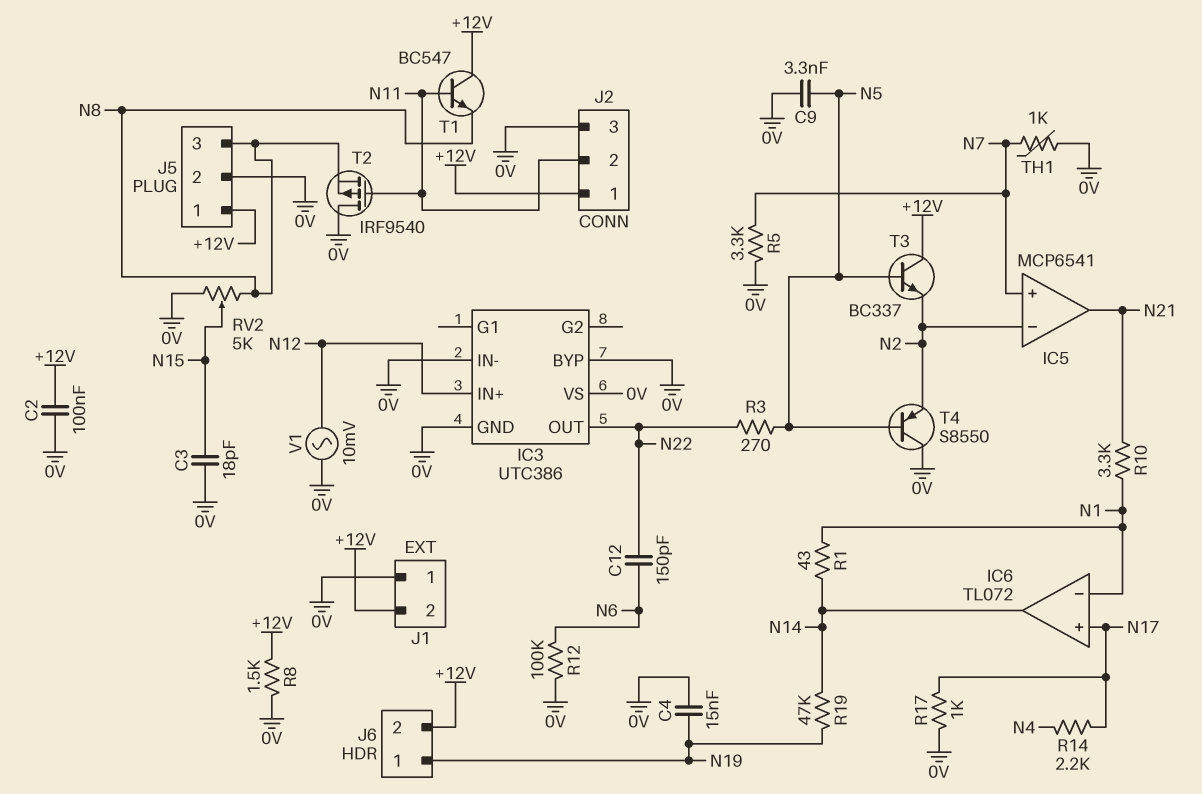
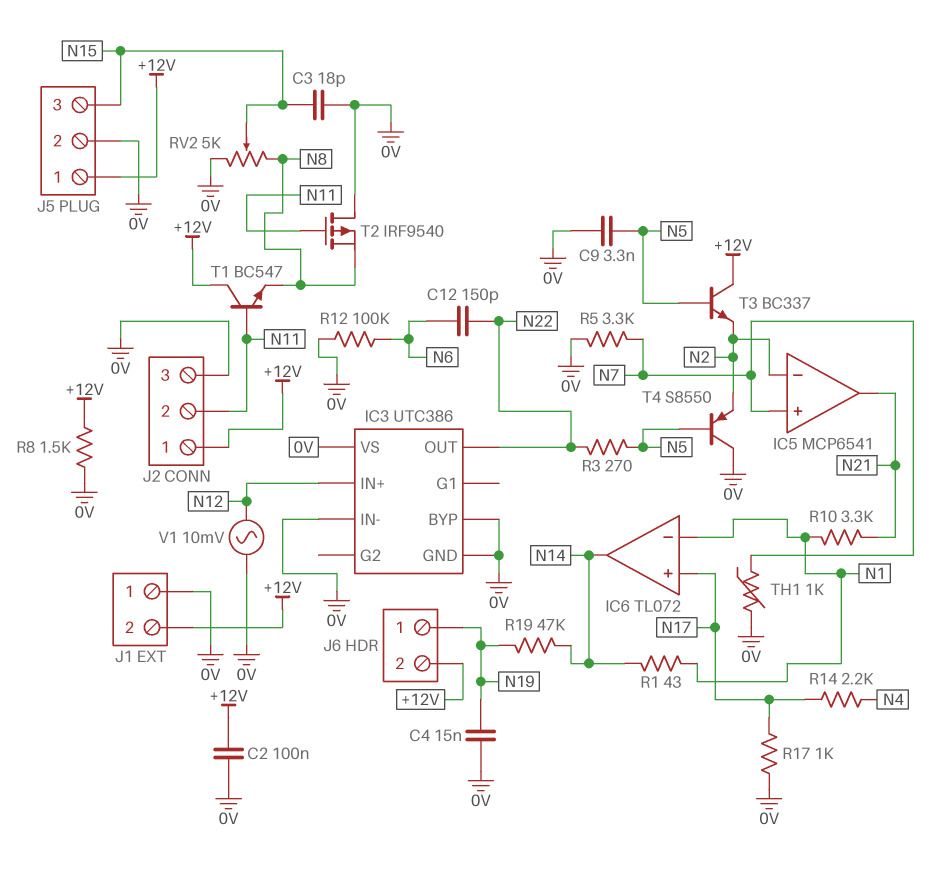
J5 pin 3: N8 -> N15

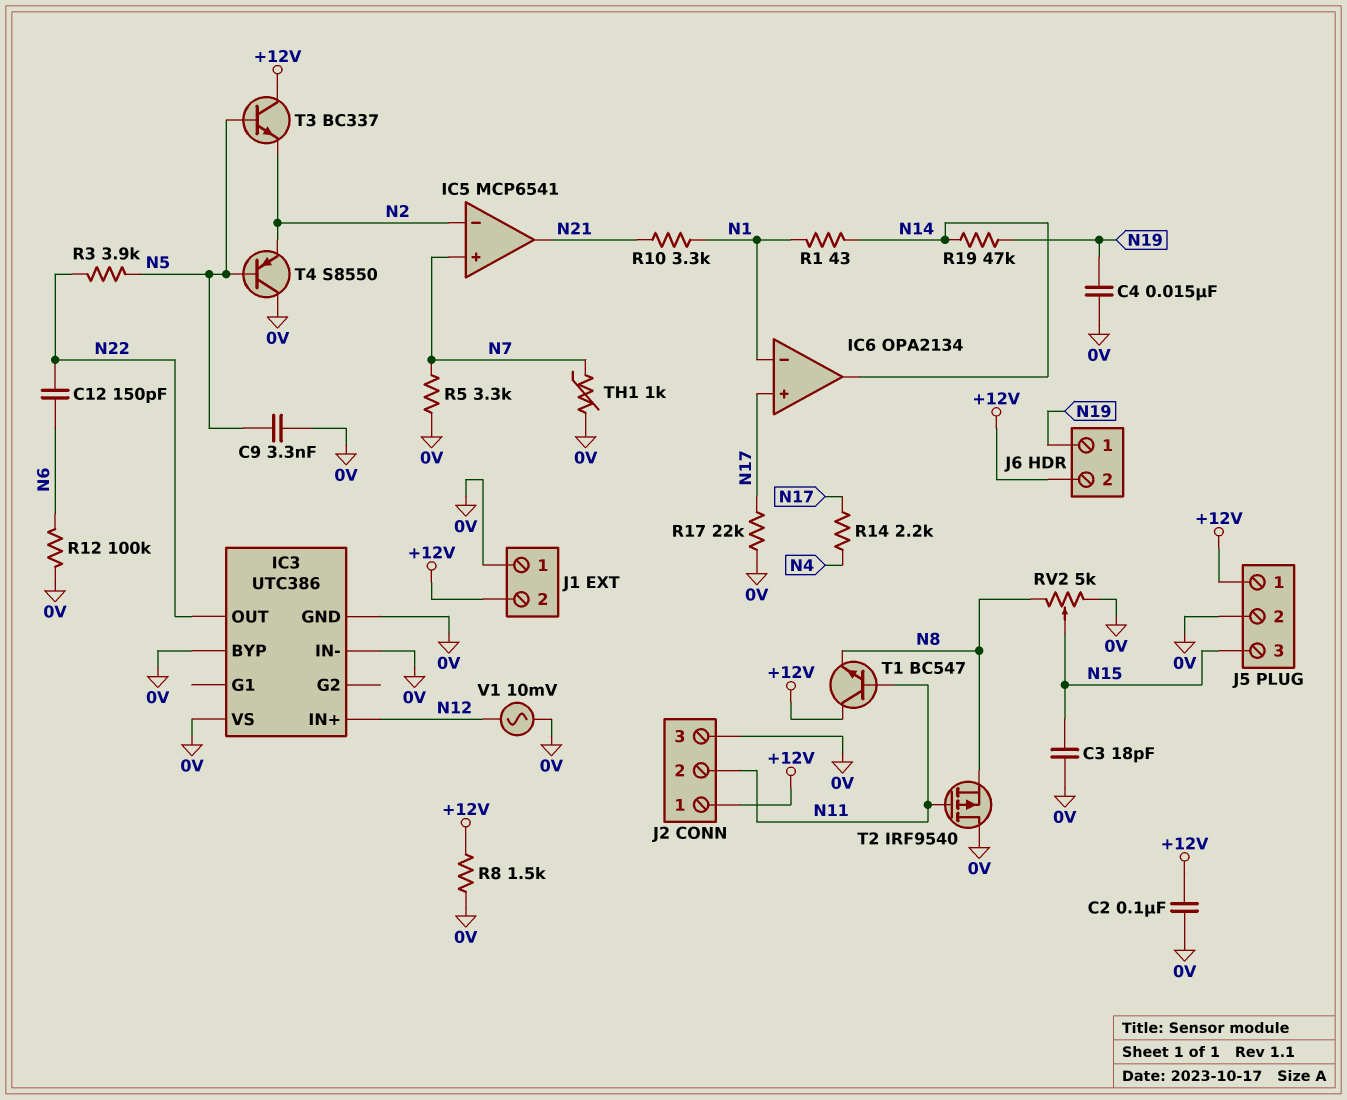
IC6: TL072 -> OPA2134
R3: 270 (N5, N22) -> 3.9k (N5, N22)
R17: 1k (0V, N17) -> 22k (0V, N17)

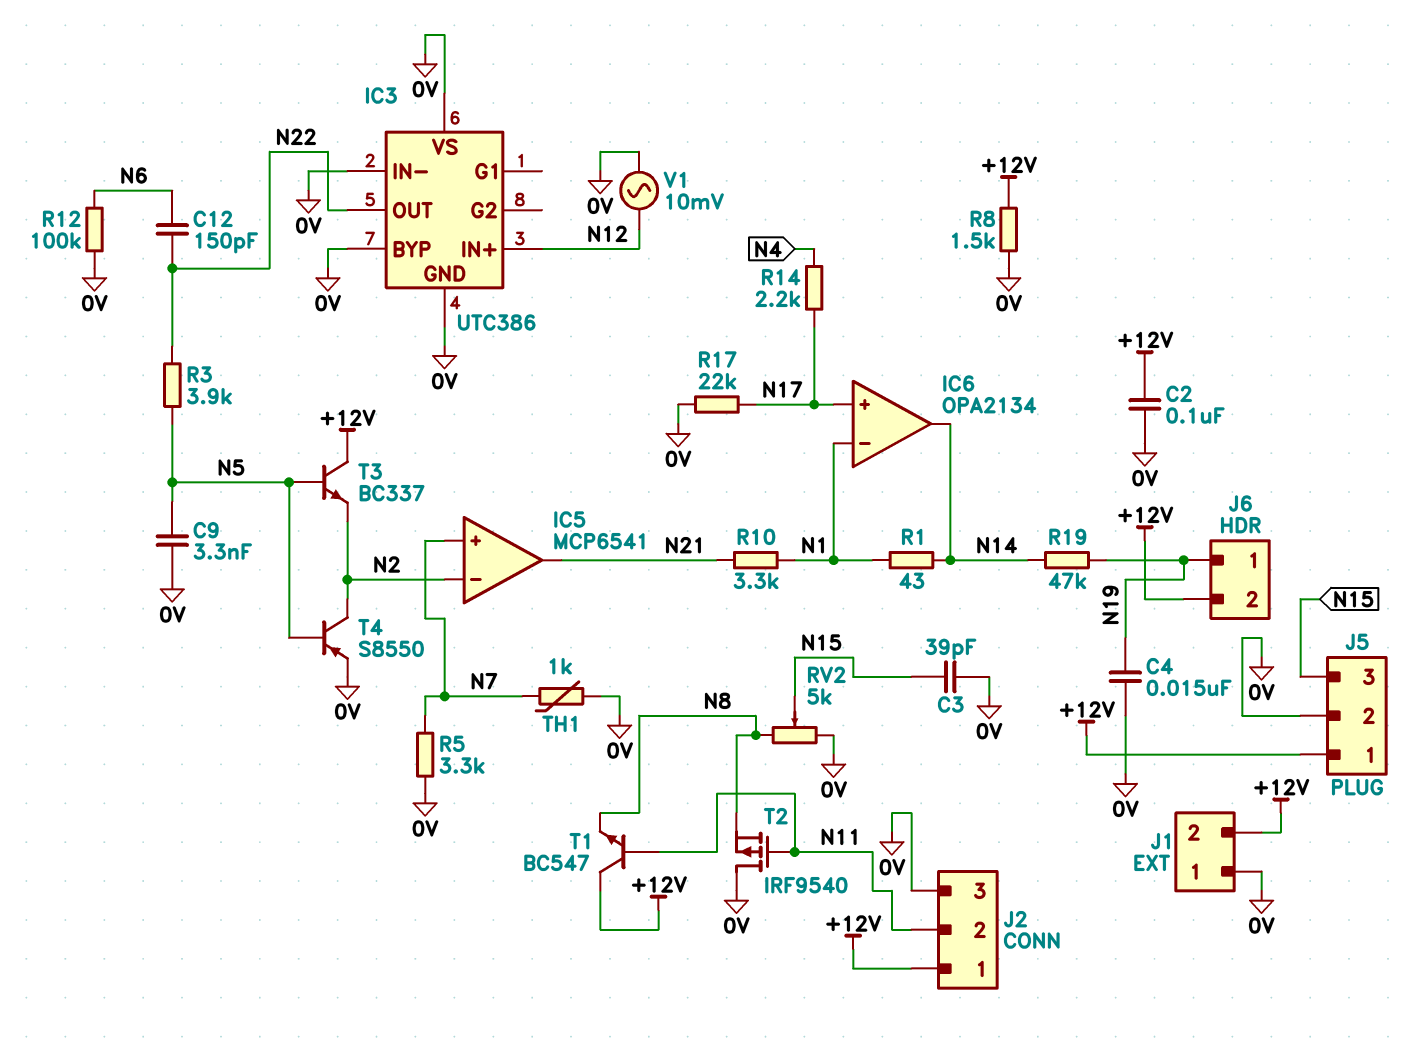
C3: 18pF (0V, N15) -> 39pF (0V, N15)
T4: PNP S8550 (B N5, C 0V, E N2) -> PNP S8550 (B N5, C N2, E 0V)

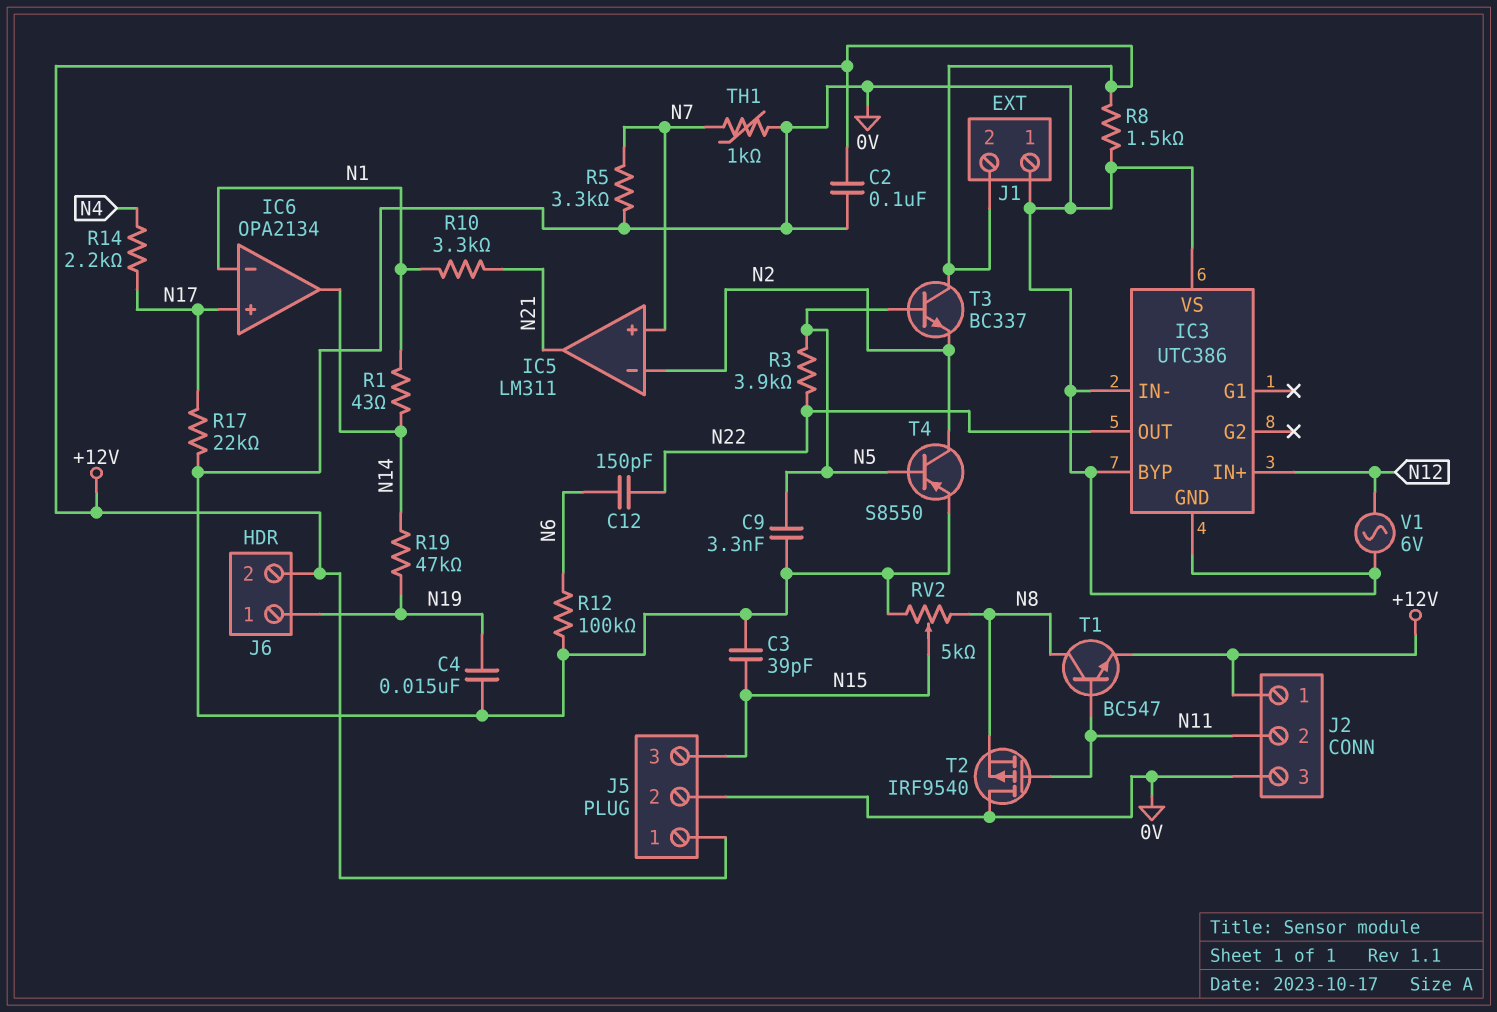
IC5: MCP6541 -> LM311
T1: NPN BC547 (B N11, C +12V, E N8) -> NPN BC547 (B N11, C N8, E +12V)
V1: AC 10mV (0V, N12) -> AC 6V (0V, N12)

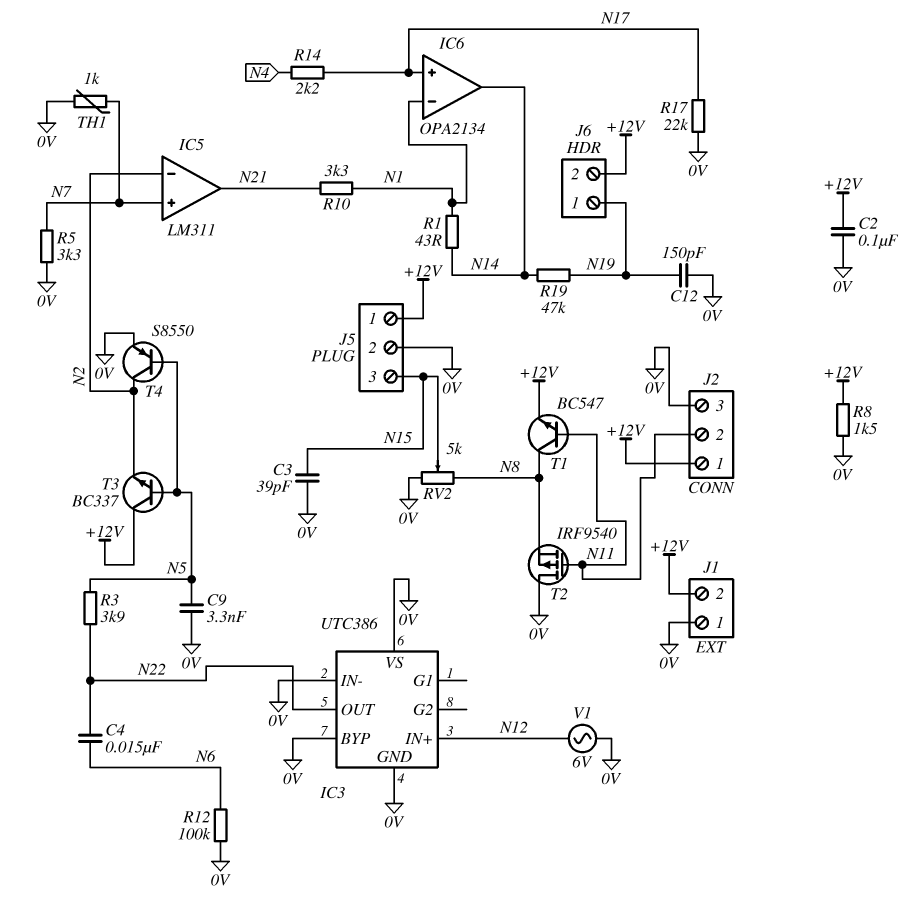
C4: 15nF (0V, N19) -> 15nF (N6, N22)
C12: 150pF (N6, N22) -> 150pF (0V, N19)

